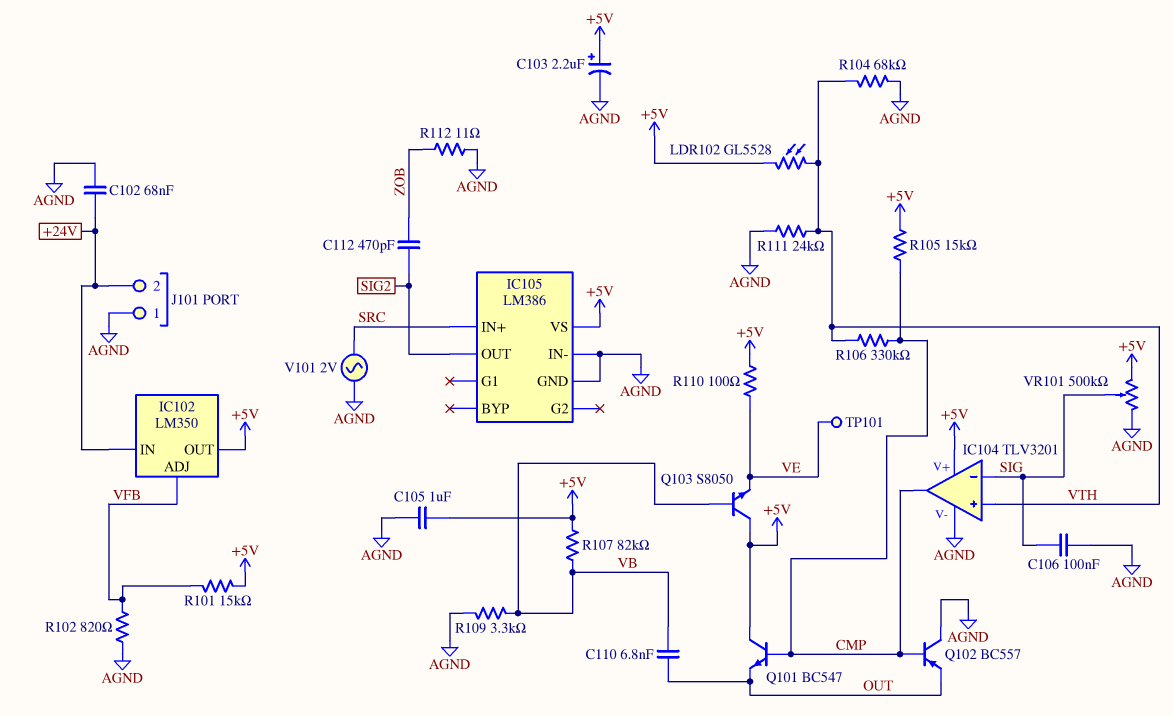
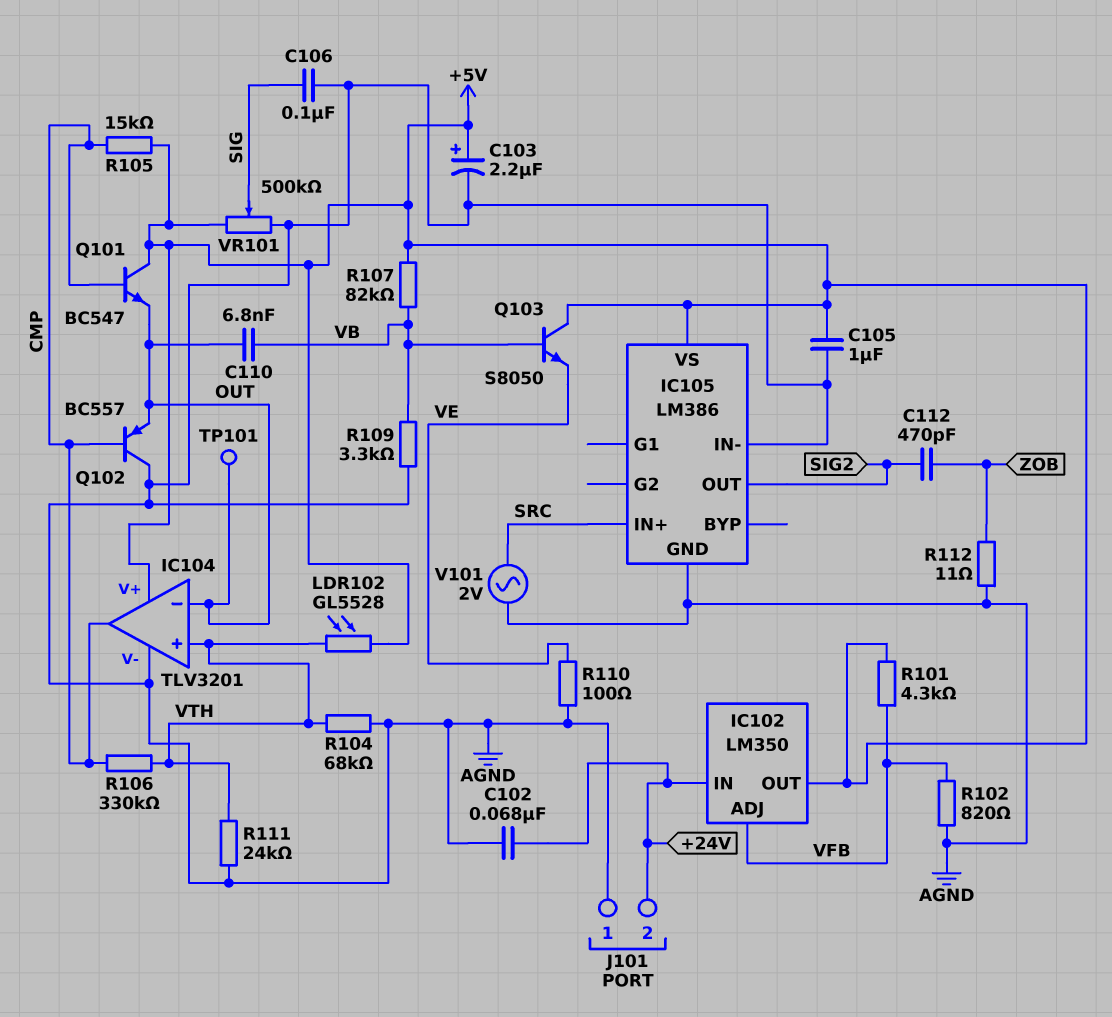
IC104 pin in-: SIG -> OUT
R101: 15k (+5V, VFB) -> 4.3k (+5V, VFB)
R110: 100 (+5V, VE) -> 100 (AGND, VE)
TP101: test point (VE) -> test point (OUT)

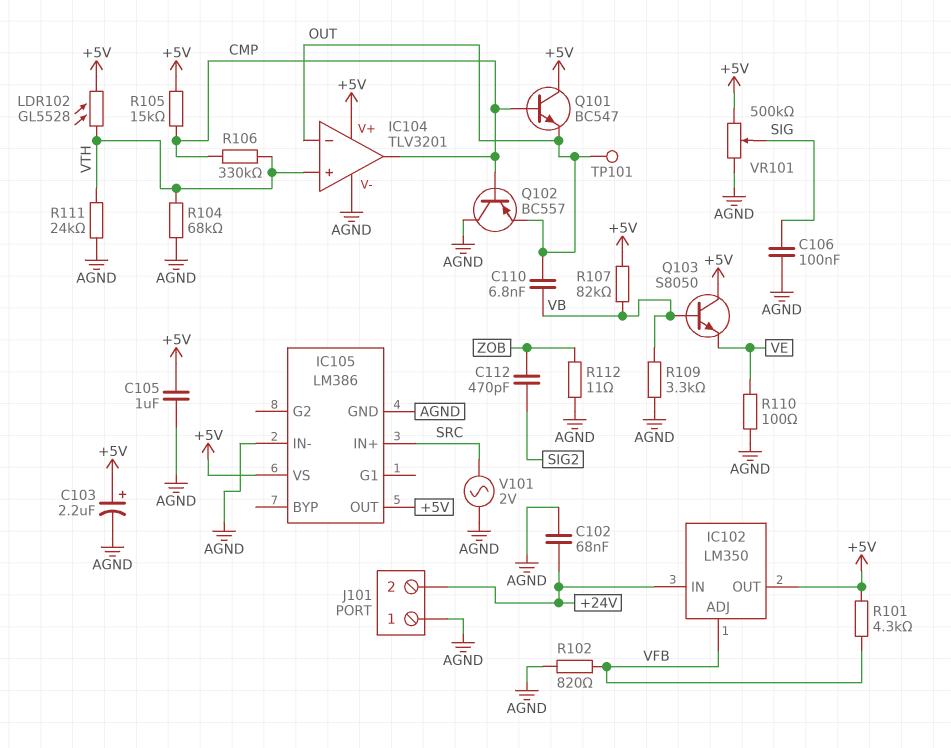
IC105 pin OUT: SIG2 -> +5V

